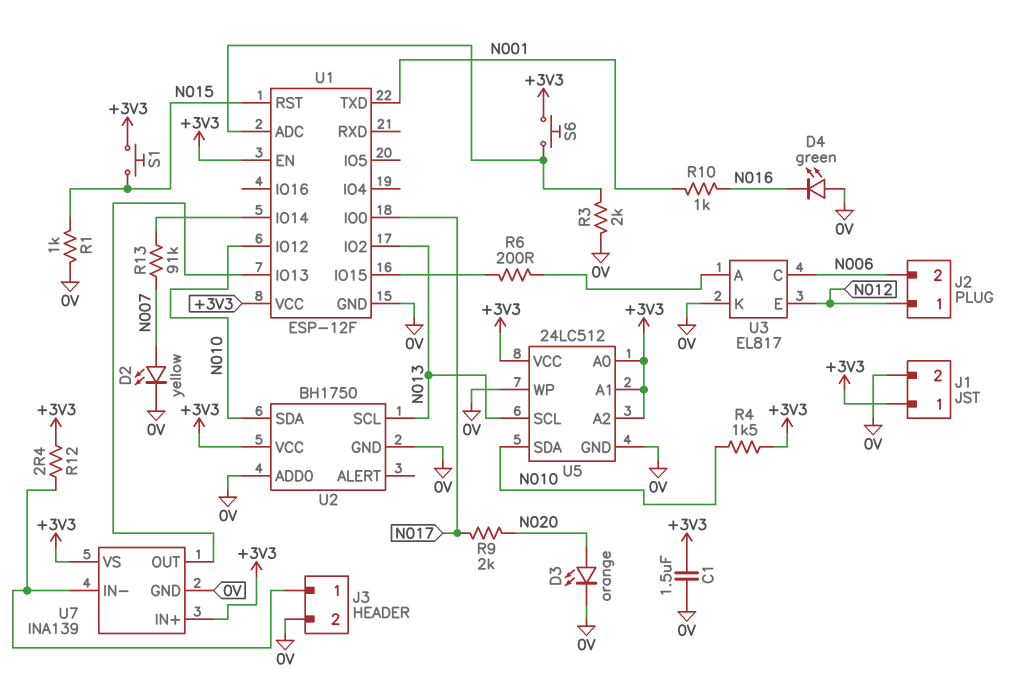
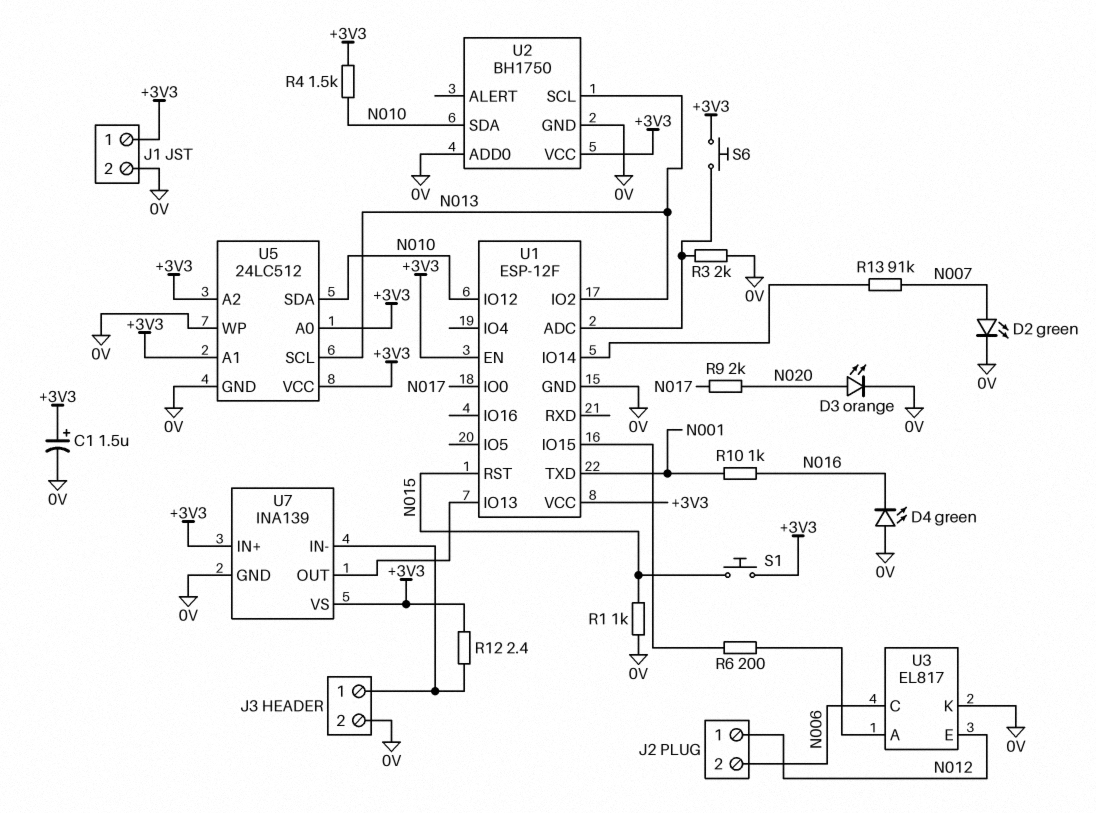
C1: 1.5uF (+3V3, 0V) -> 1.5uF (plus +3V3, minus 0V)
D2: LED yellow (A N007, K 0V) -> LED green (A N007, K 0V)

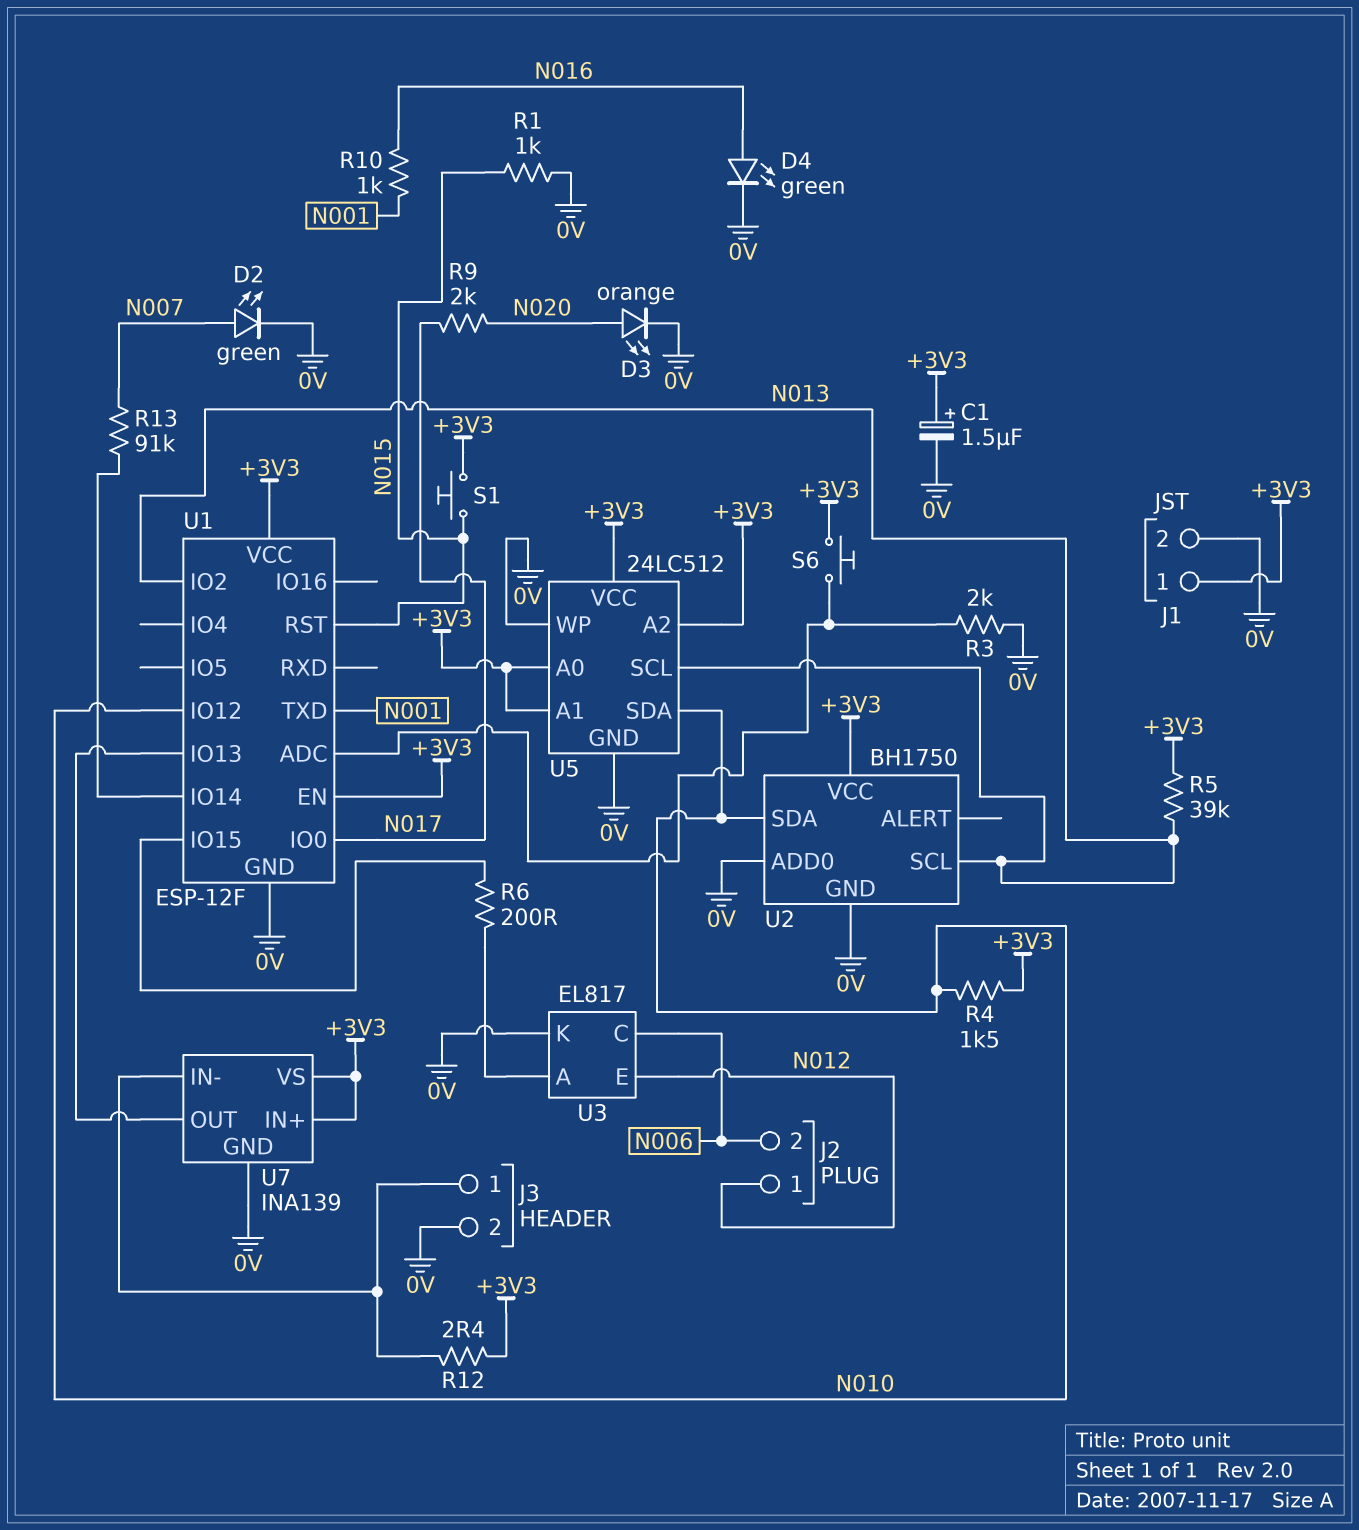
D4: LED green (A 0V, K N016) -> LED green (A N016, K 0V)
R5: none -> 39k (+3V3, N013)

